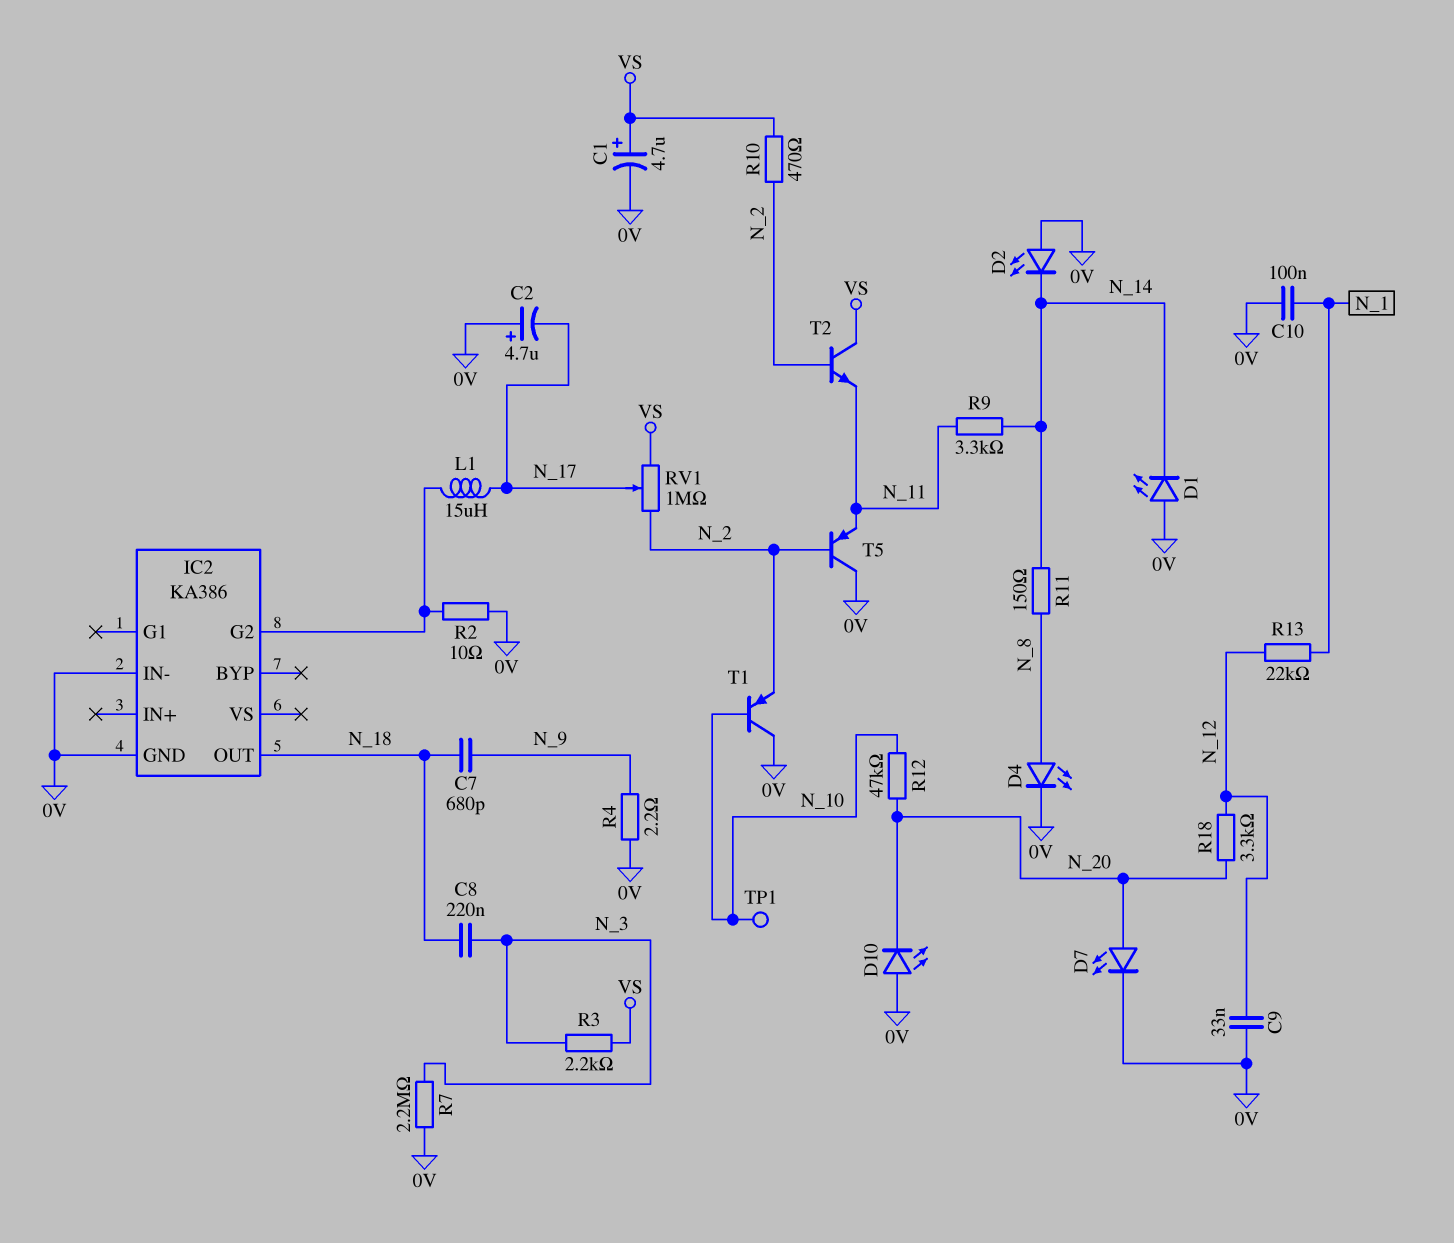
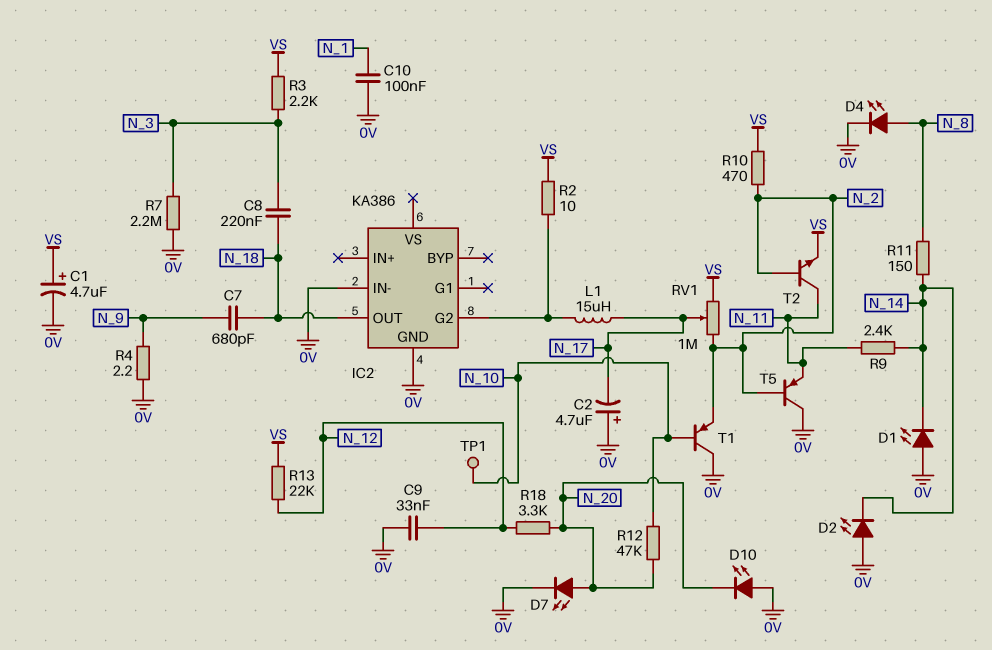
R2: 10 (0V, IC2/G2) -> 10 (IC2/G2, VS)
R9: 3.3k (N_11, N_14) -> 2.4k (N_11, N_14)
R13: 22k (N_1, N_12) -> 22k (N_12, VS)
T2: NPN (B N_2, C VS, E N_11) -> NPN (B N_2, C N_11, E VS)

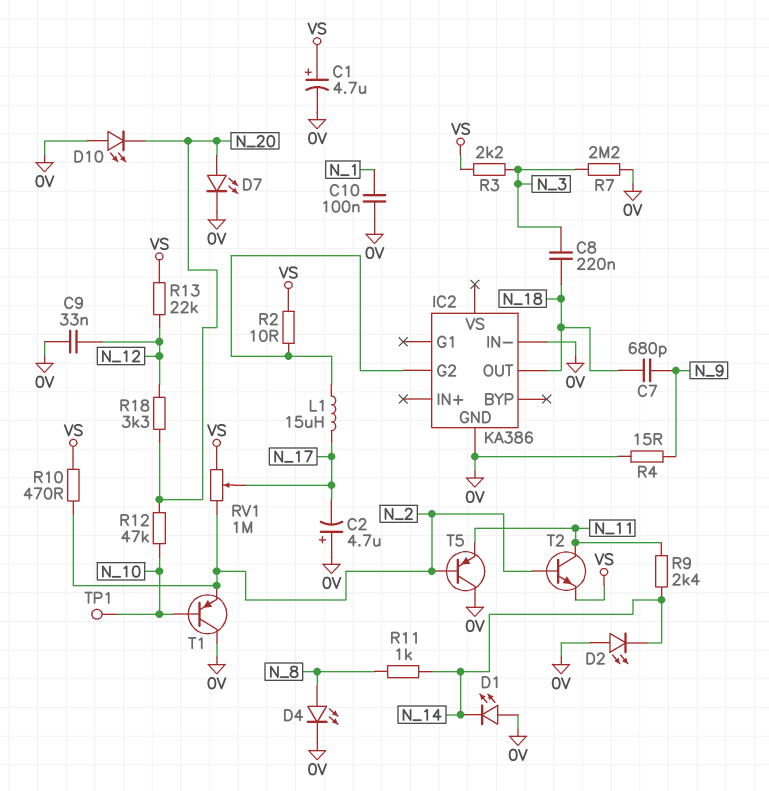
R4: 2.2 (0V, N_9) -> 15 (0V, N_9)
R11: 150 (N_8, N_14) -> 1k (N_8, N_14)

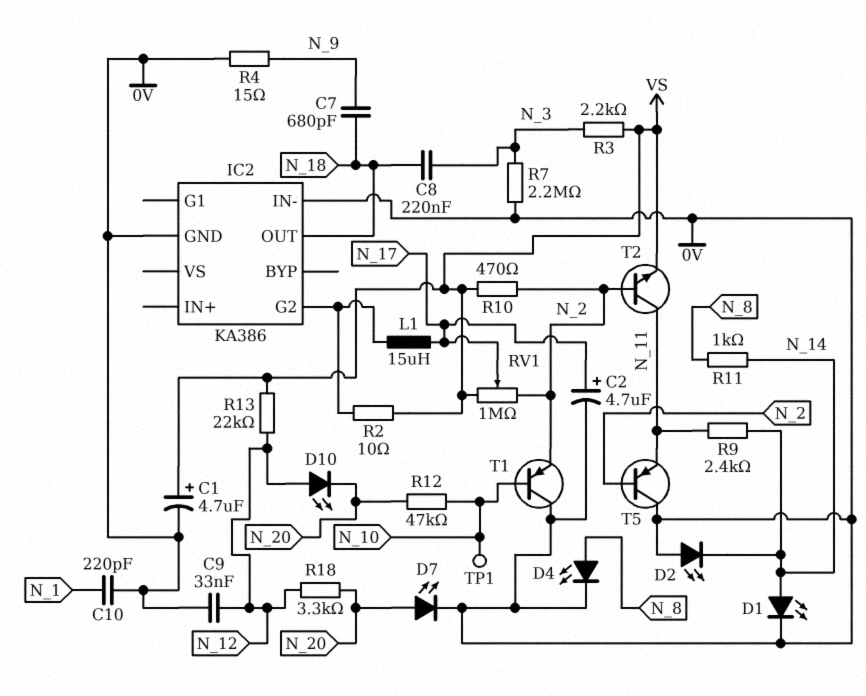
C2: 4.7uF (plus 0V, minus N_17) -> 4.7uF (plus N_17, minus 0V)
C10: 100nF (0V, N_1) -> 220pF (0V, N_1)
D1: LED (A 0V, K N_14) -> LED (A N_14, K 0V)
D10: LED (A 0V, K N_20) -> LED (A N_12, K N_20)

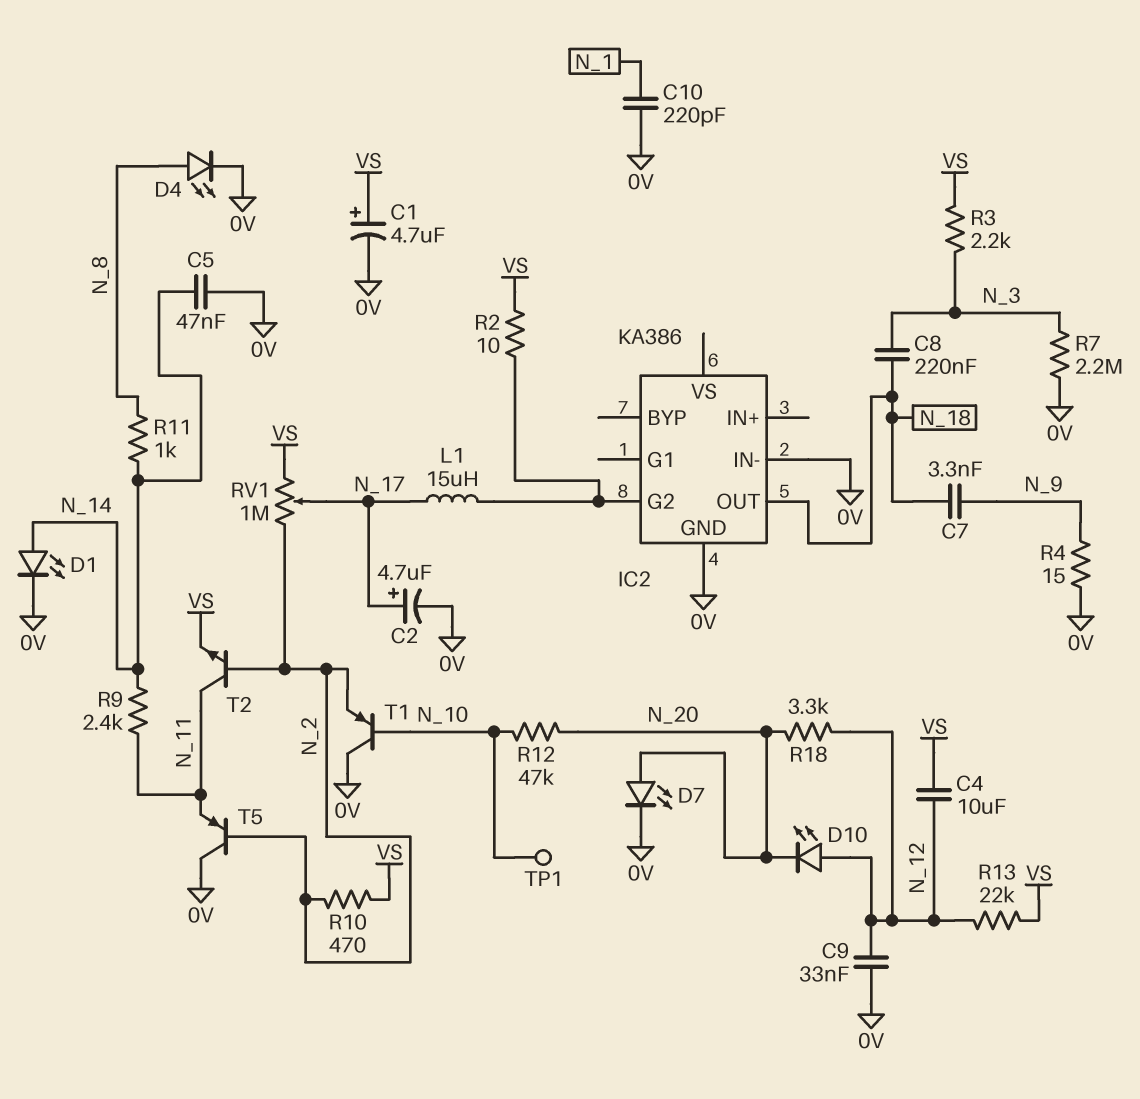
C4: none -> 10uF (N_12, VS)
C5: none -> 47nF (0V, N_14)
C7: 680pF (N_9, N_18) -> 3.3nF (N_9, N_18)
D2: LED (A 0V, K N_14) -> none

